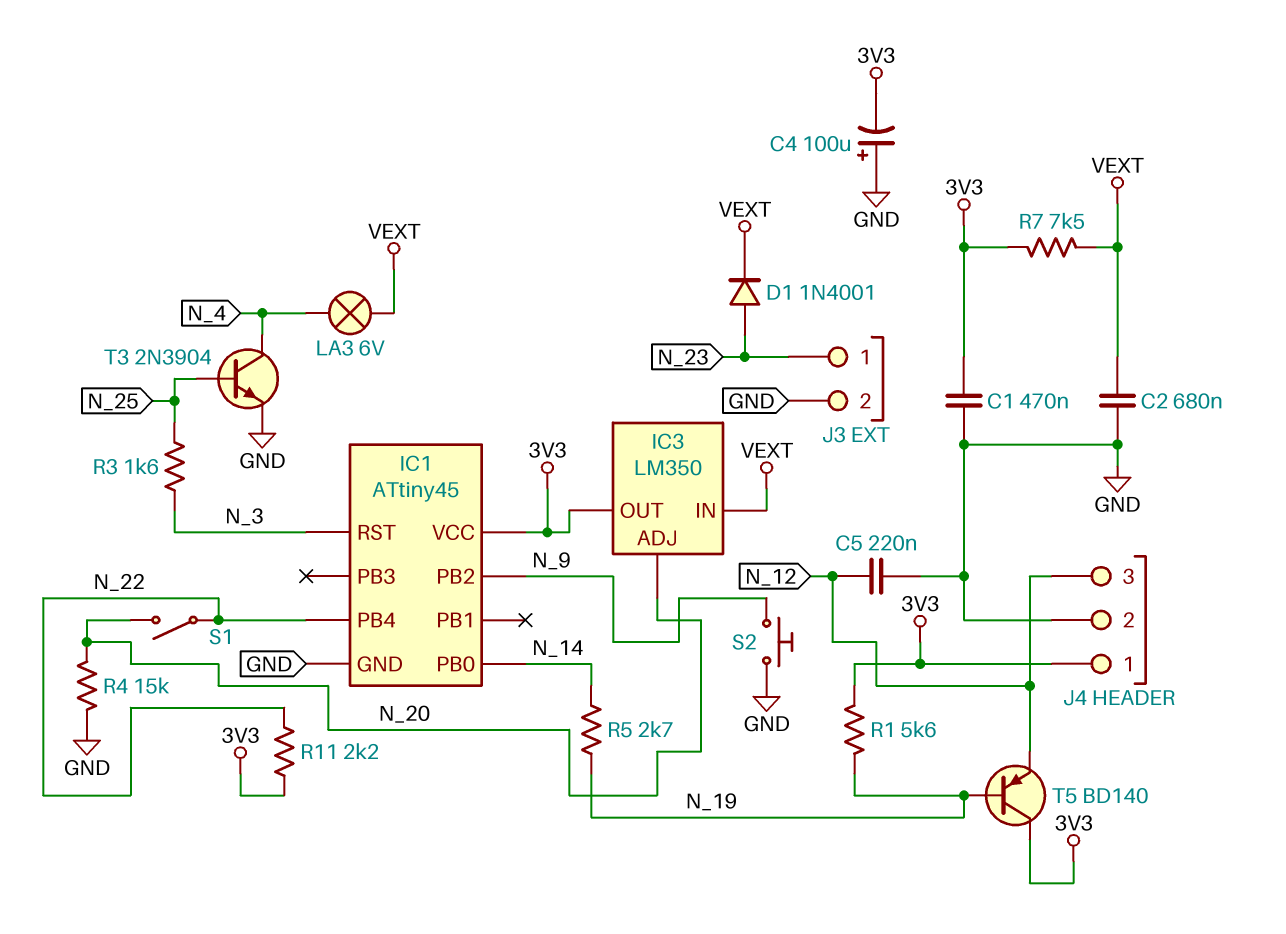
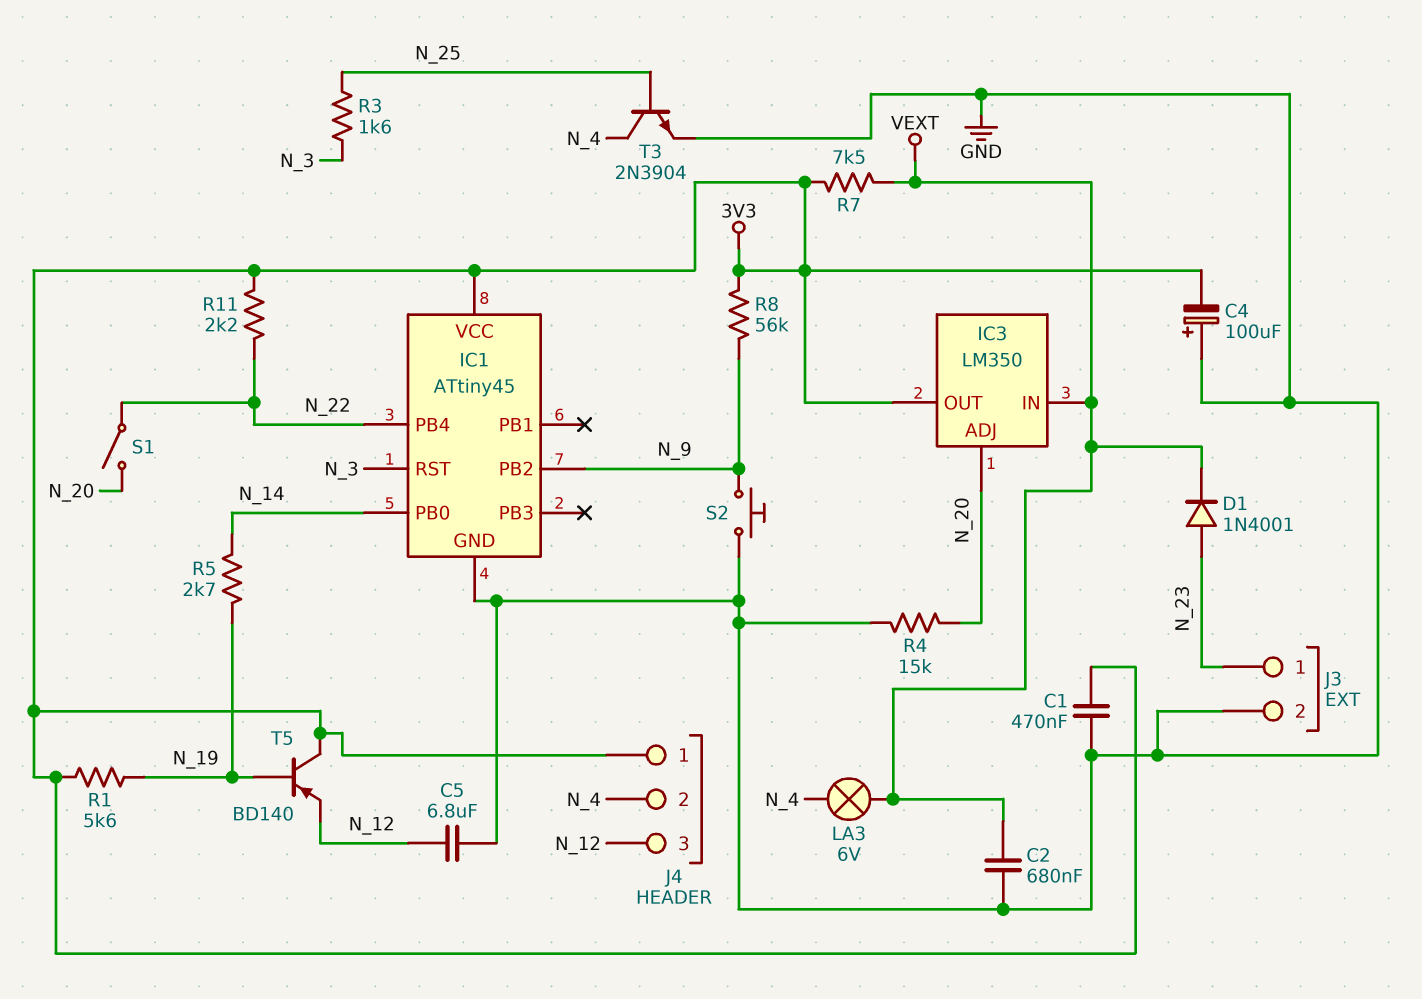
C5: 220nF (GND, N_12) -> 6.8uF (GND, N_12)
J4 pin 2: GND -> N_4
R8: none -> 56k (3V3, N_9)

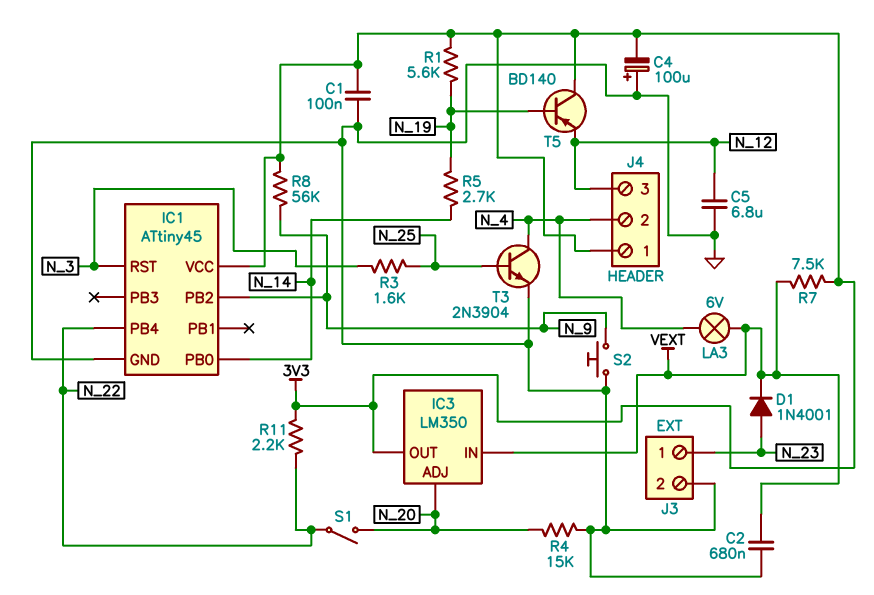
C1: 470nF (3V3, GND) -> 100nF (3V3, GND)

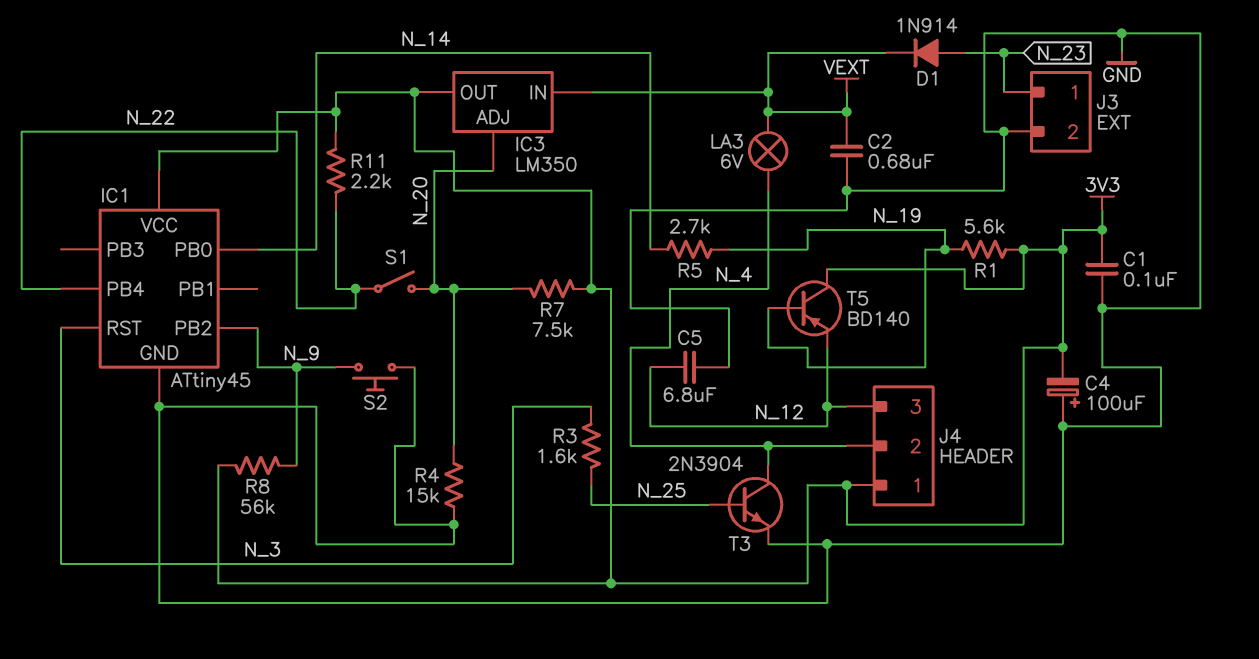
D1: diode 1N4001 (A N_23, K VEXT) -> diode 1N914 (A N_23, K VEXT)
R7: 7.5k (3V3, VEXT) -> 7.5k (3V3, N_20)

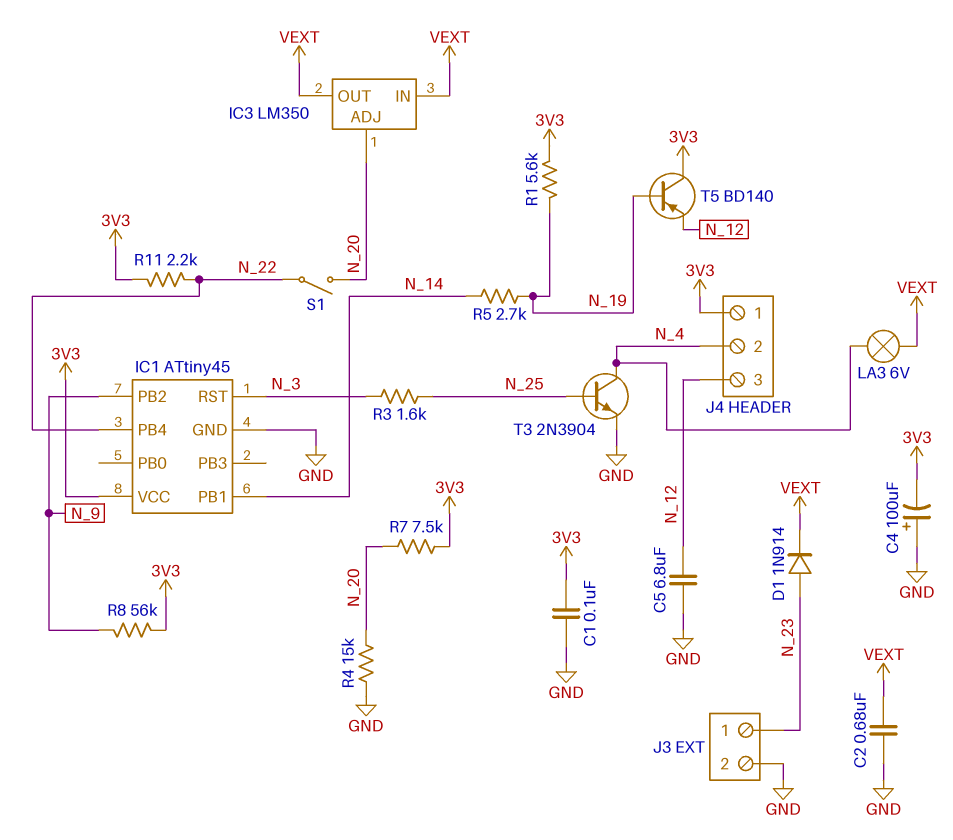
IC1 pin PB0: N_14 -> none
IC1 pin PB1: none -> N_14
IC3 pin OUT: 3V3 -> VEXT
S2: button (GND, N_9) -> none

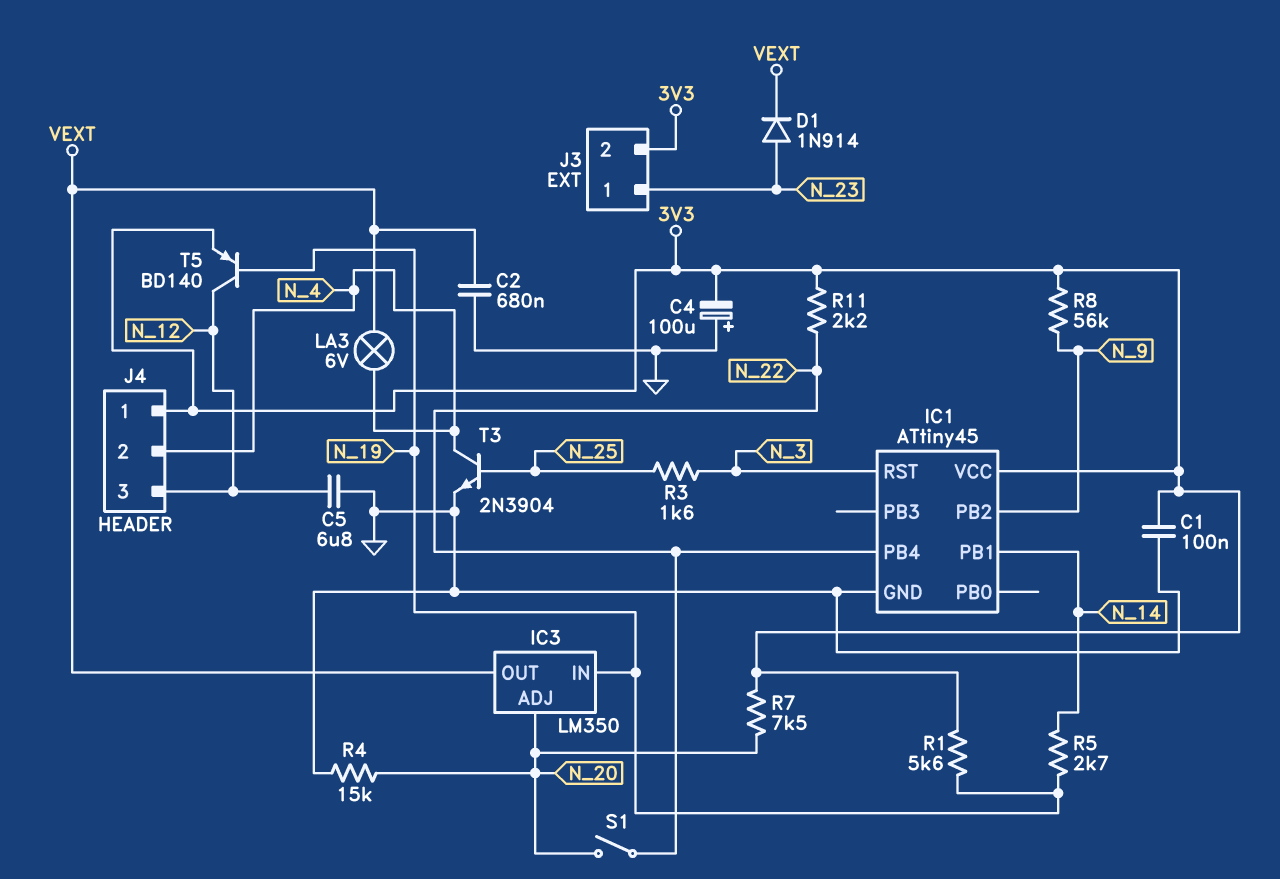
IC3 pin IN: VEXT -> N_19
J3 pin 2: GND -> 3V3
T5: PNP BD140 (B N_19, C 3V3, E N_12) -> PNP BD140 (B N_19, C N_12, E 3V3)

